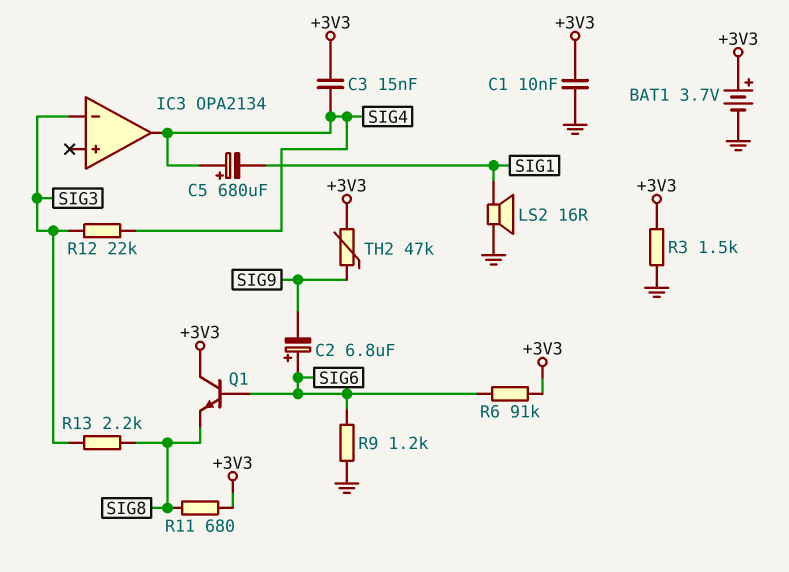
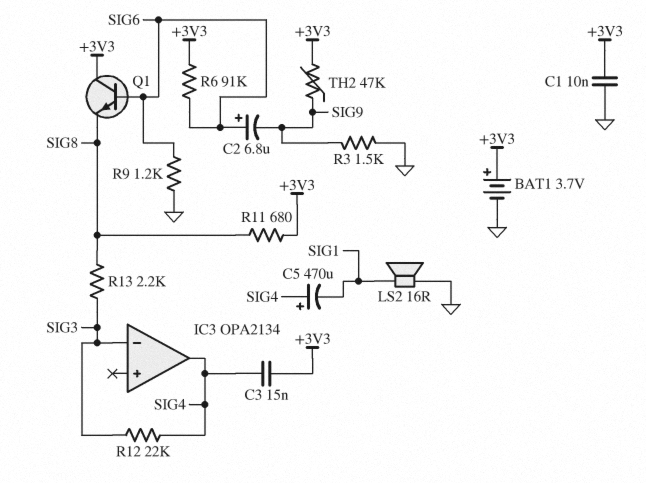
C5: 680uF (plus SIG4, minus SIG1) -> 470uF (plus SIG4, minus SIG1)
R3: 1.5k (+3V3, GND) -> 1.5k (GND, SIG9)

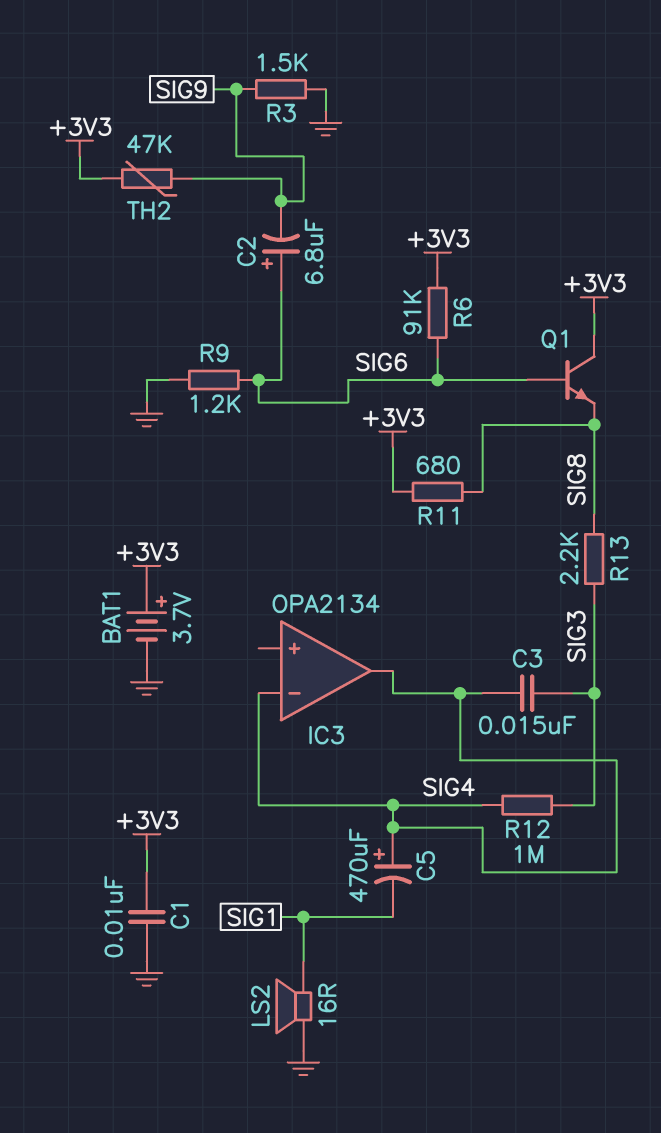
C3: 15nF (+3V3, SIG4) -> 15nF (SIG3, SIG4)
IC3 pin in-: SIG3 -> SIG4
R12: 22k (SIG3, SIG4) -> 1M (SIG3, SIG4)

